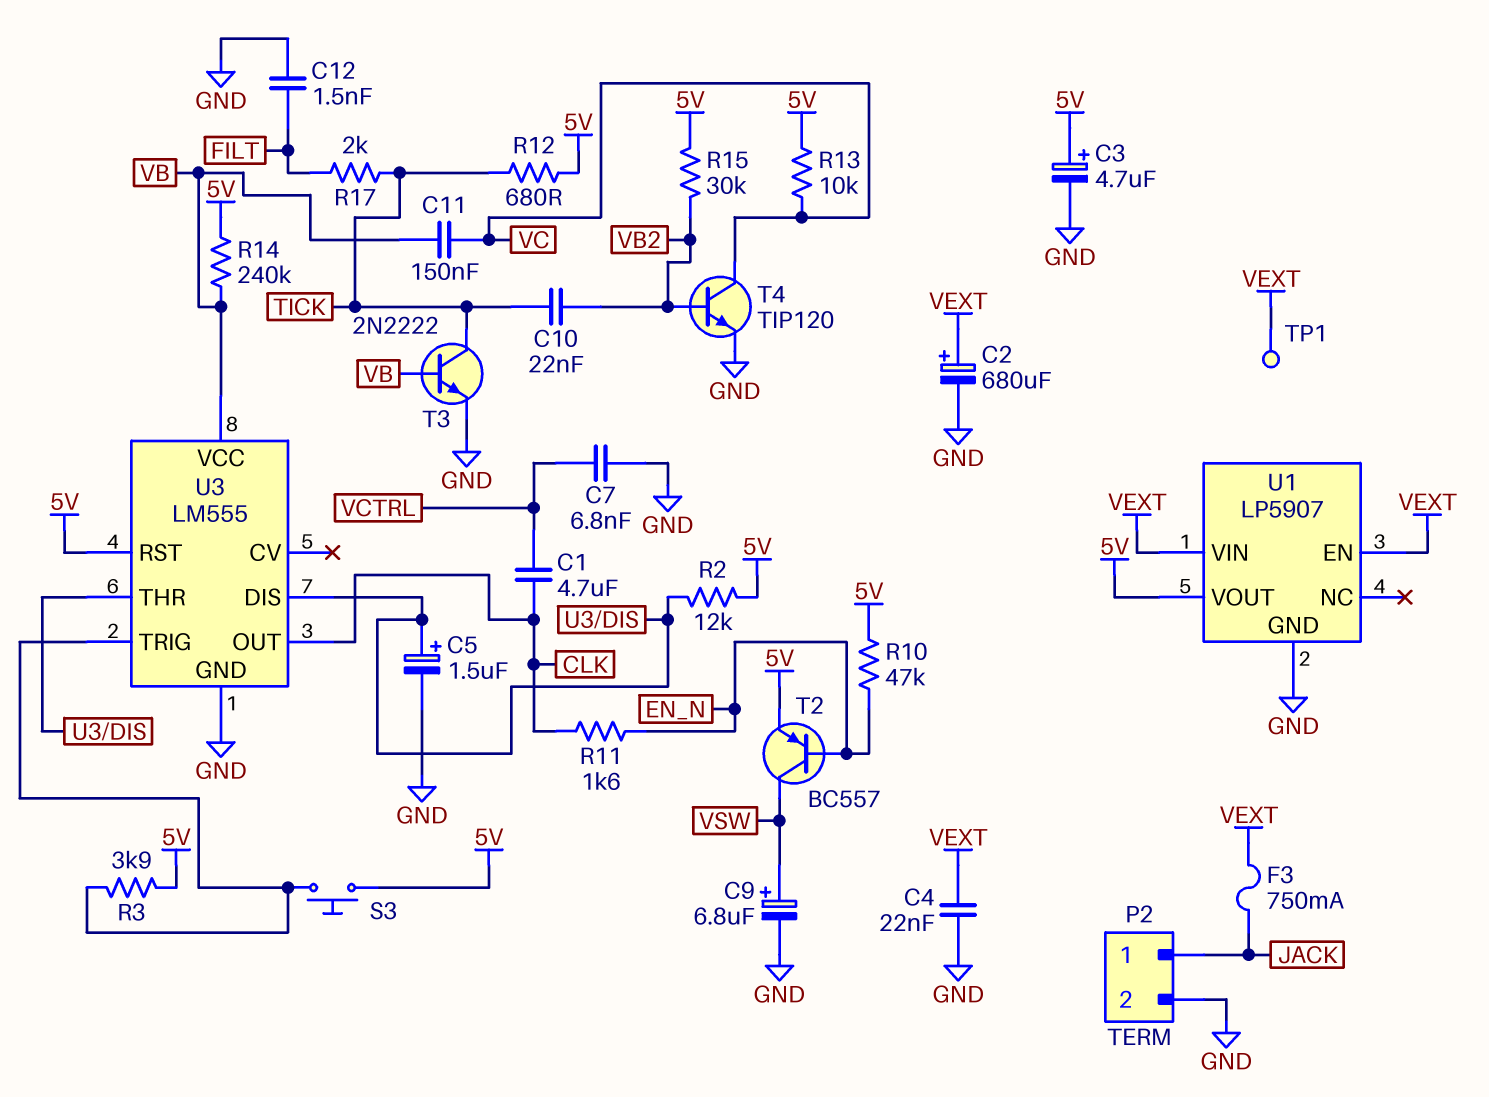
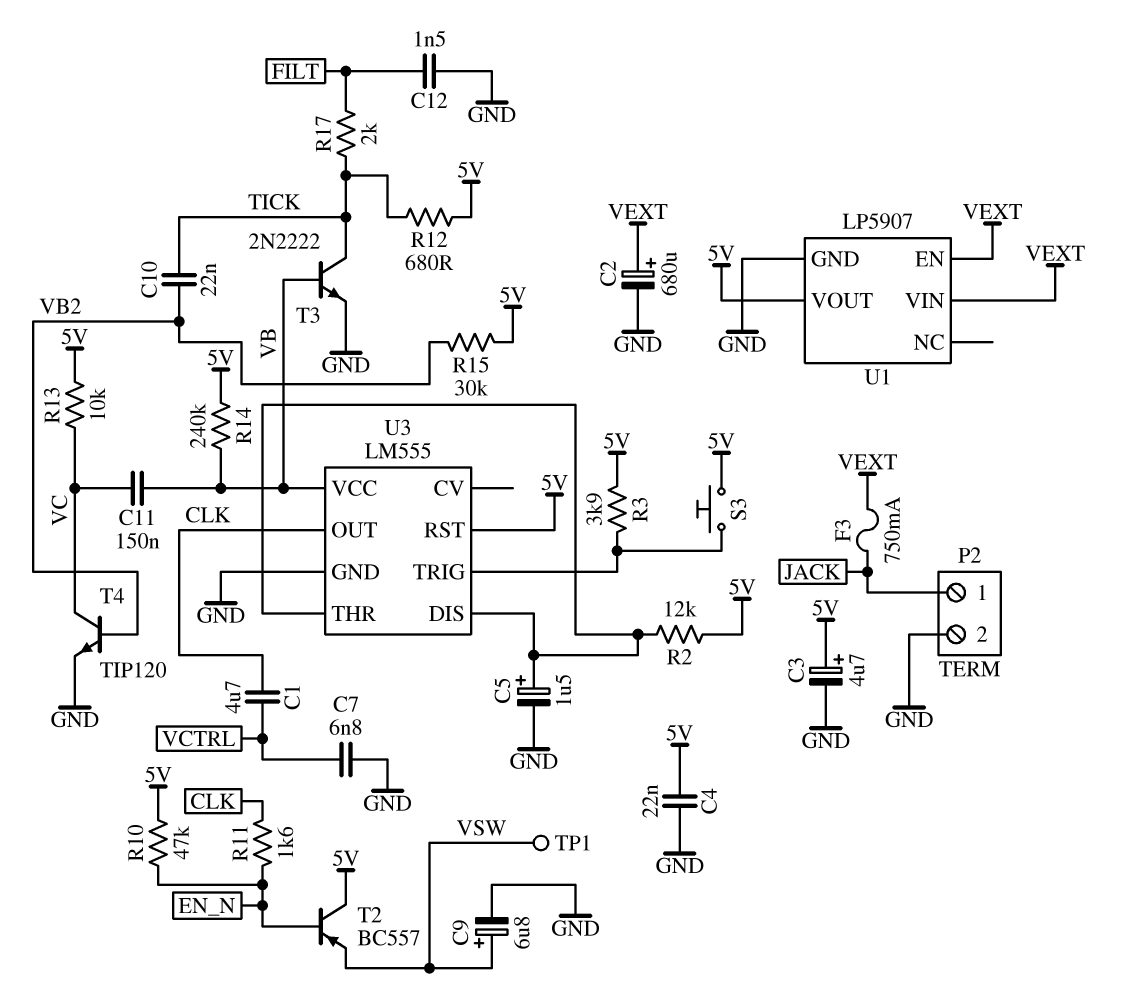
C4: 22nF (GND, VEXT) -> 22nF (5V, GND)
T2: PNP BC557 (B EN_N, C VSW, E 5V) -> PNP BC557 (B EN_N, C 5V, E VSW)
TP1: test point (VEXT) -> test point (VSW)

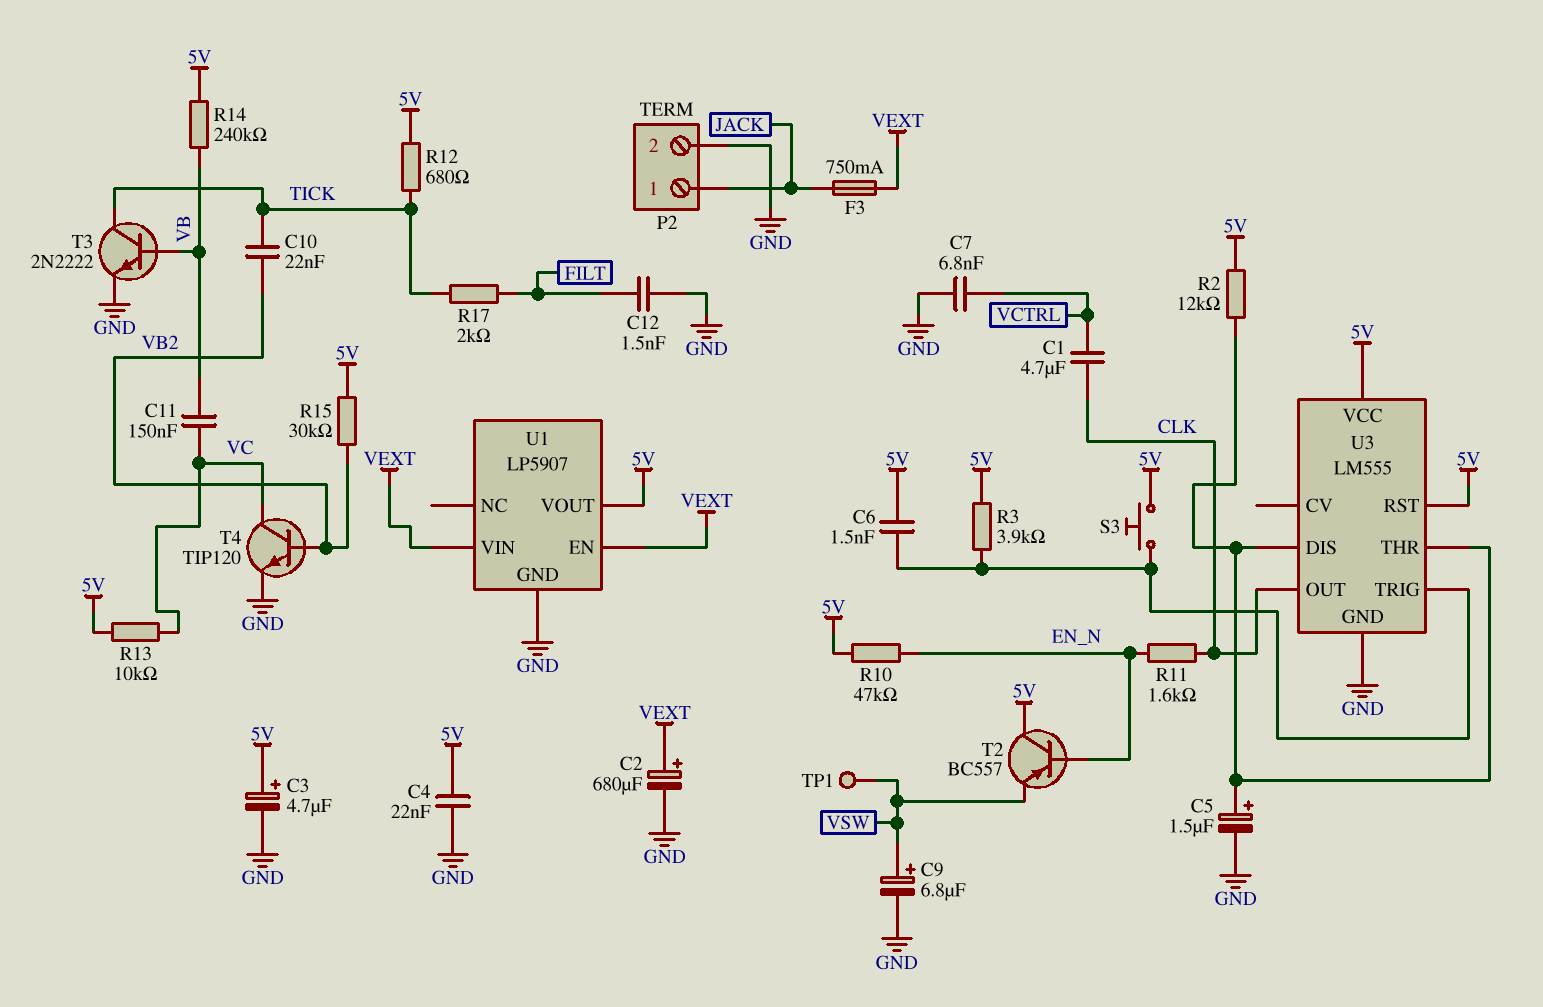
C6: none -> 1.5nF (5V, U3/TRIG)
U3 pin VCC: VB -> 5V

